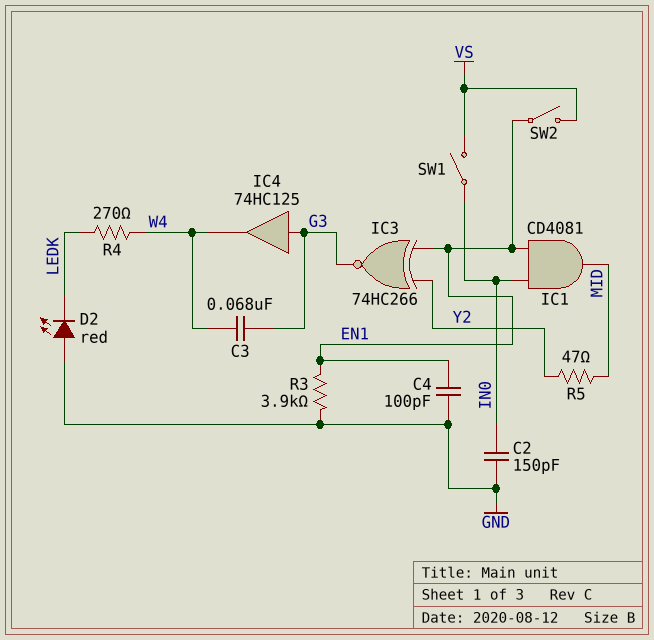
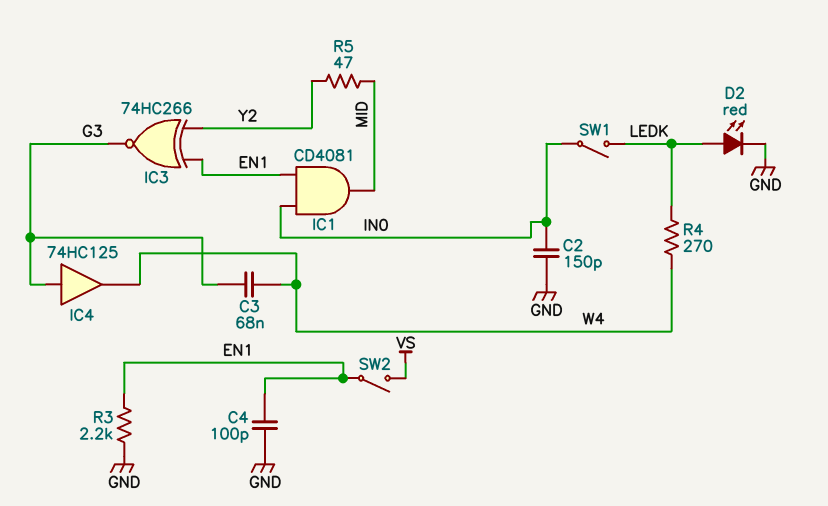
D2: LED red (A GND, K LEDK) -> LED red (A LEDK, K GND)
R3: 3.9k (EN1, GND) -> 2.2k (EN1, GND)
SW1: switch (IN0, VS) -> switch (IN0, LEDK)

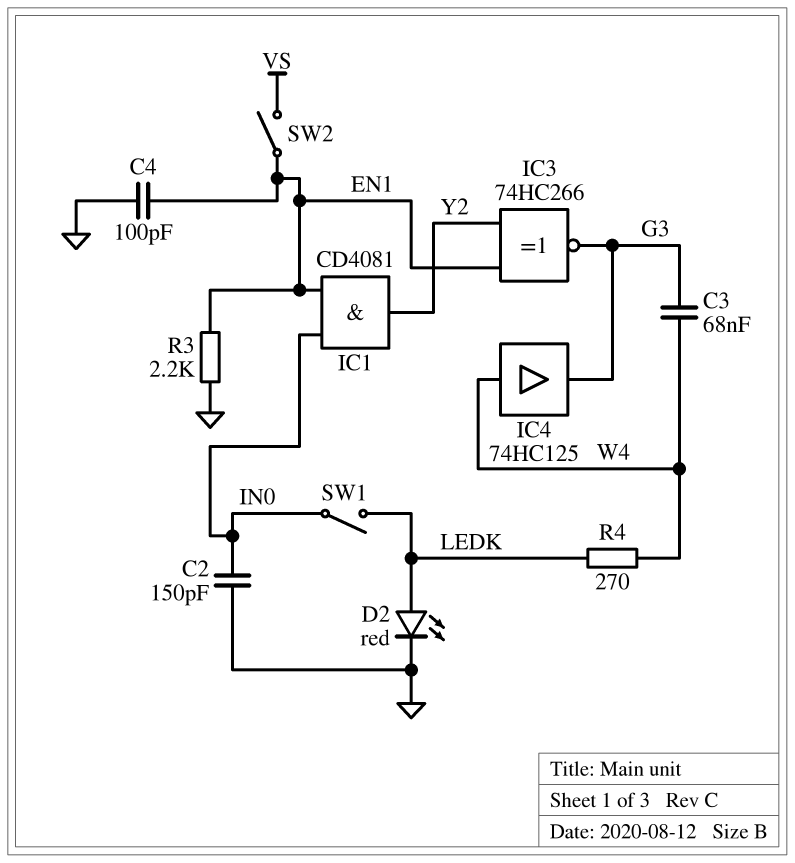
IC1: AND CD4081 (in EN1, in IN0, out MID) -> AND CD4081 (in EN1, in IN0, out Y2)
IC4: buffer 74HC125 (in G3, out W4) -> buffer 74HC125 (in W4, out G3)
R5: 47 (MID, Y2) -> none

